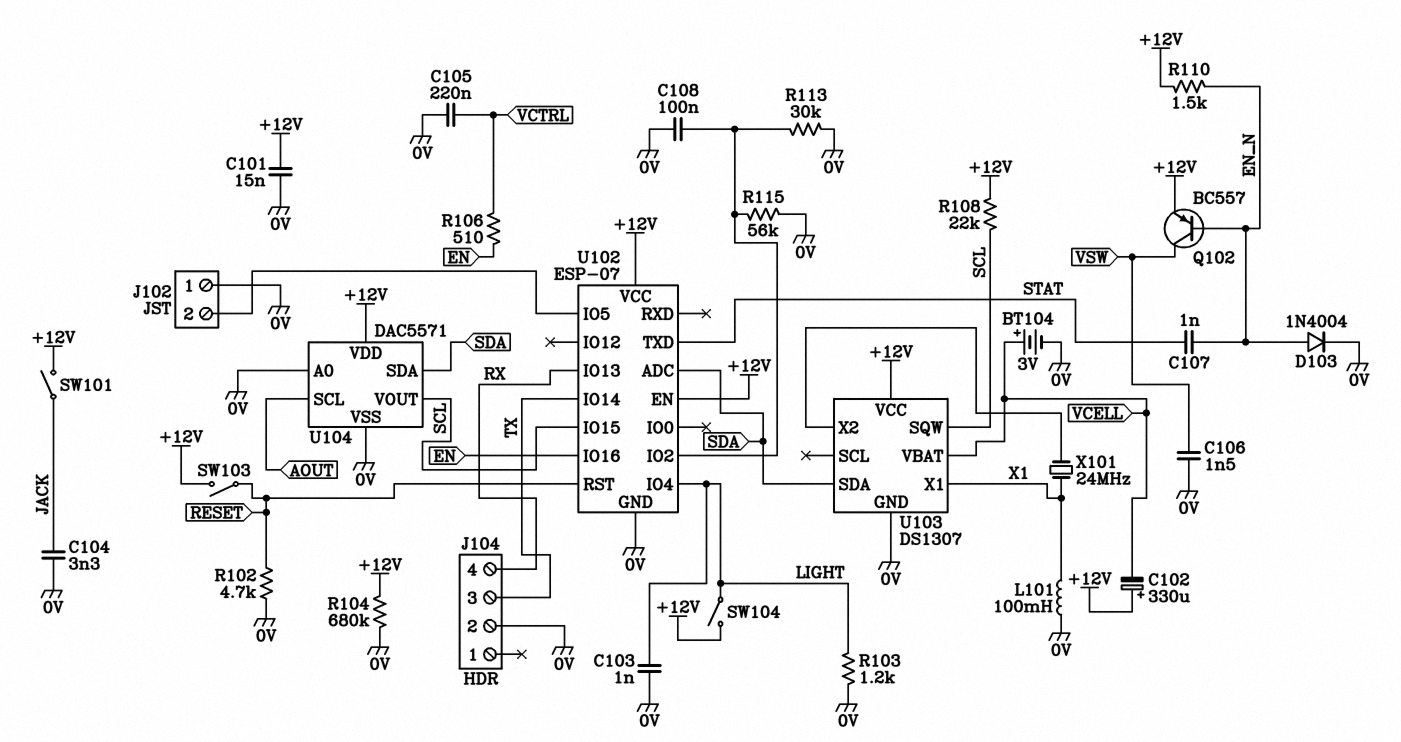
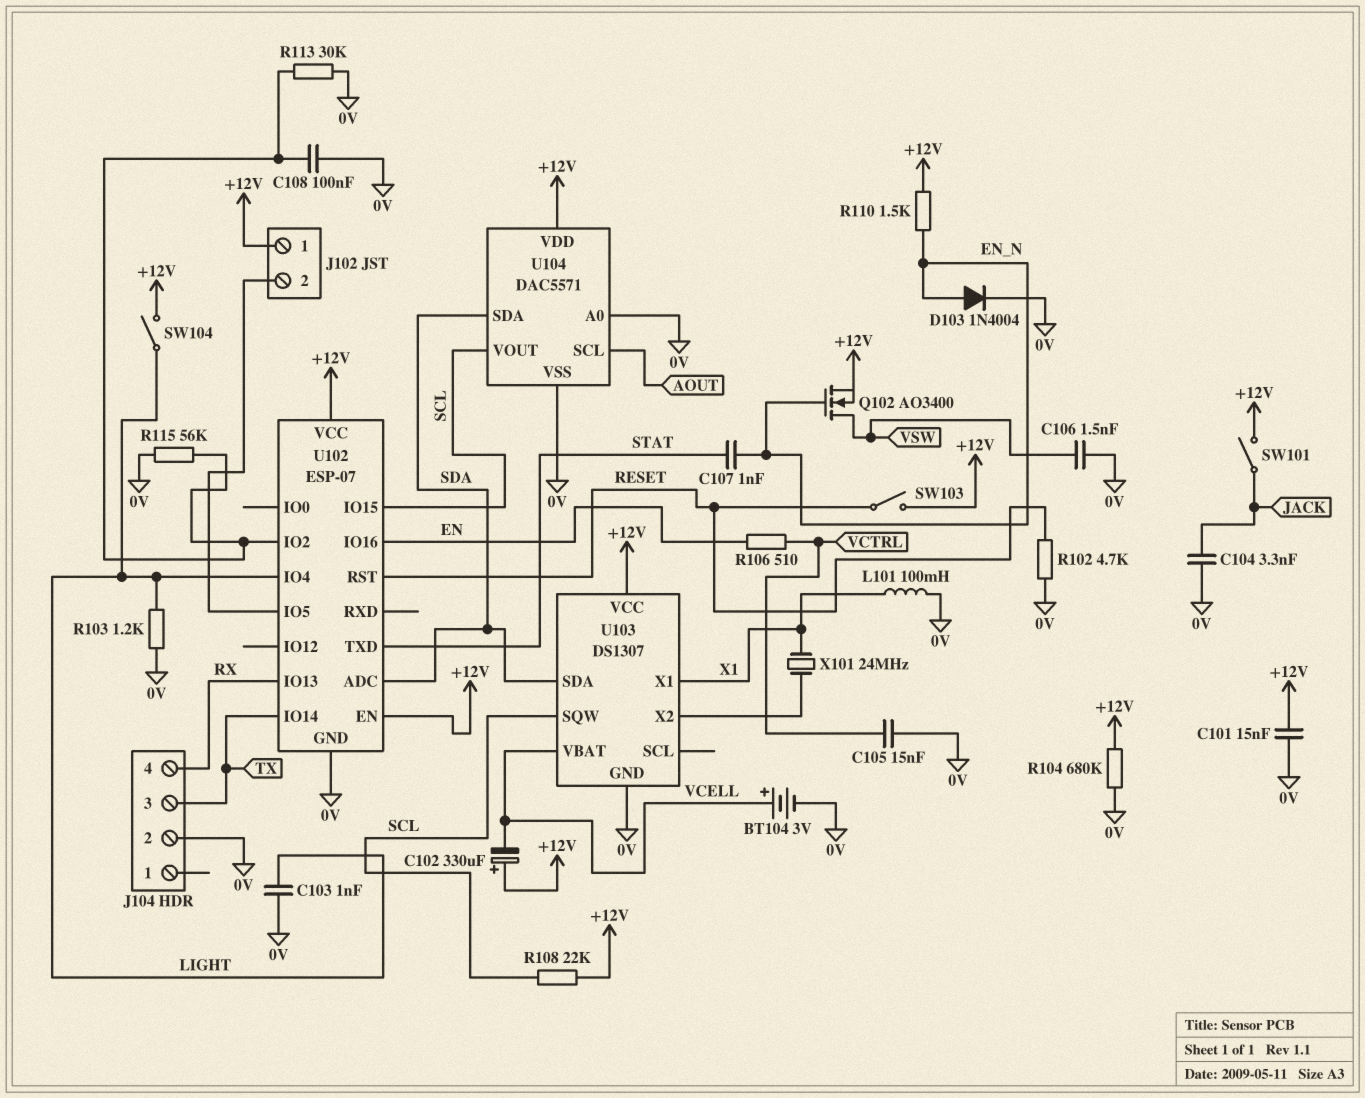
C105: 220nF (0V, VCTRL) -> 15nF (0V, VCTRL)
J102 pin 1: 0V -> +12V
Q102: PNP BC557 (B EN_N, C VSW, E +12V) -> NMOS AO3400 (G EN_N, D VSW, S +12V)

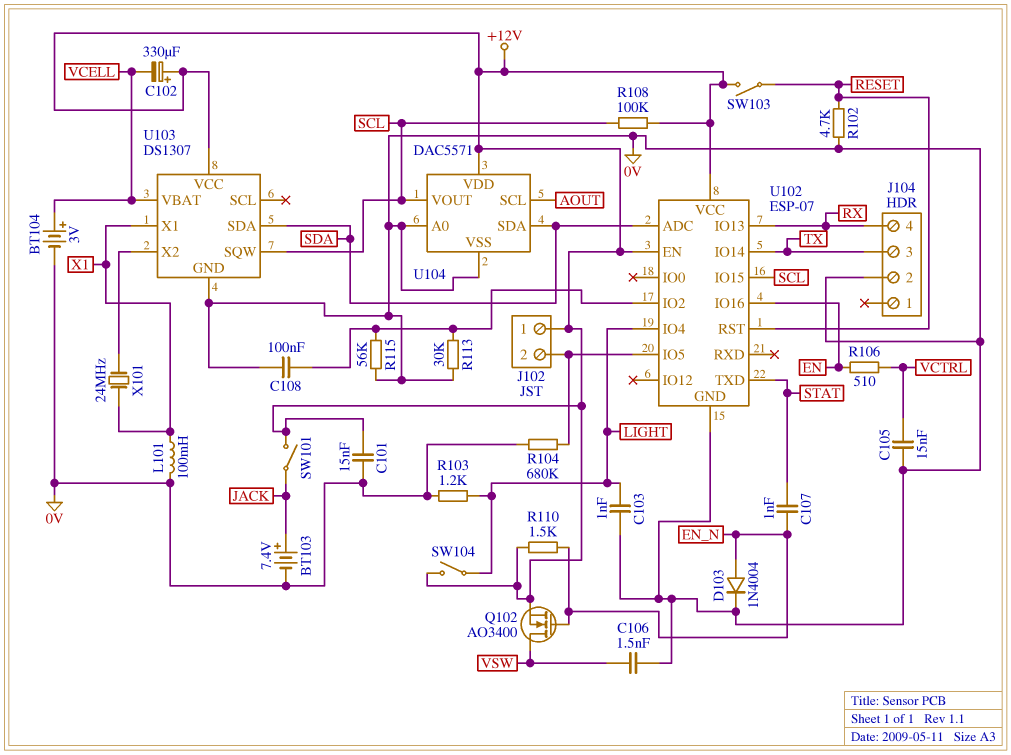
BT103: none -> 7.4V (plus JACK, minus 0V)
C104: 3.3nF (0V, JACK) -> none
R104: 680k (+12V, 0V) -> 680k (0V, J102/2)
R108: 22k (+12V, SCL) -> 100k (+12V, SCL)

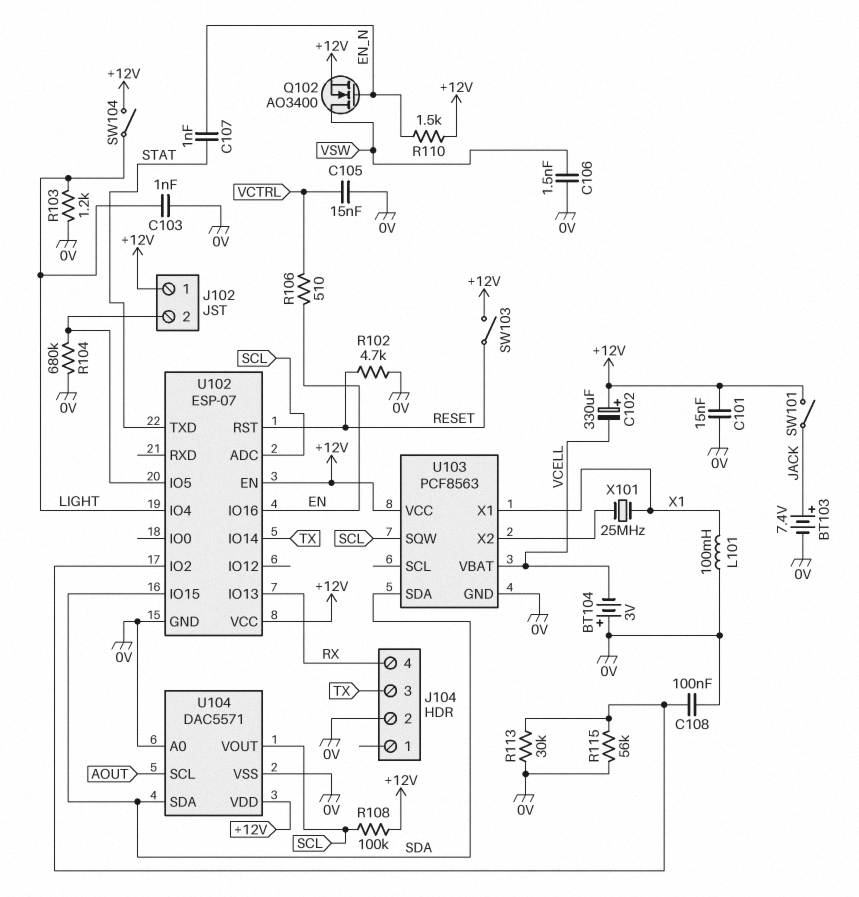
BT104: 3V (plus VCELL, minus 0V) -> 3V (plus 0V, minus VCELL)
D103: diode 1N4004 (A EN_N, K 0V) -> none
U102 pin ADC: SDA -> SCL
U102 pin IO15: SCL -> SDA
U103: DS1307 -> PCF8563
X101: 24MHz (U103/X2, X1) -> 25MHz (U103/X2, X1)

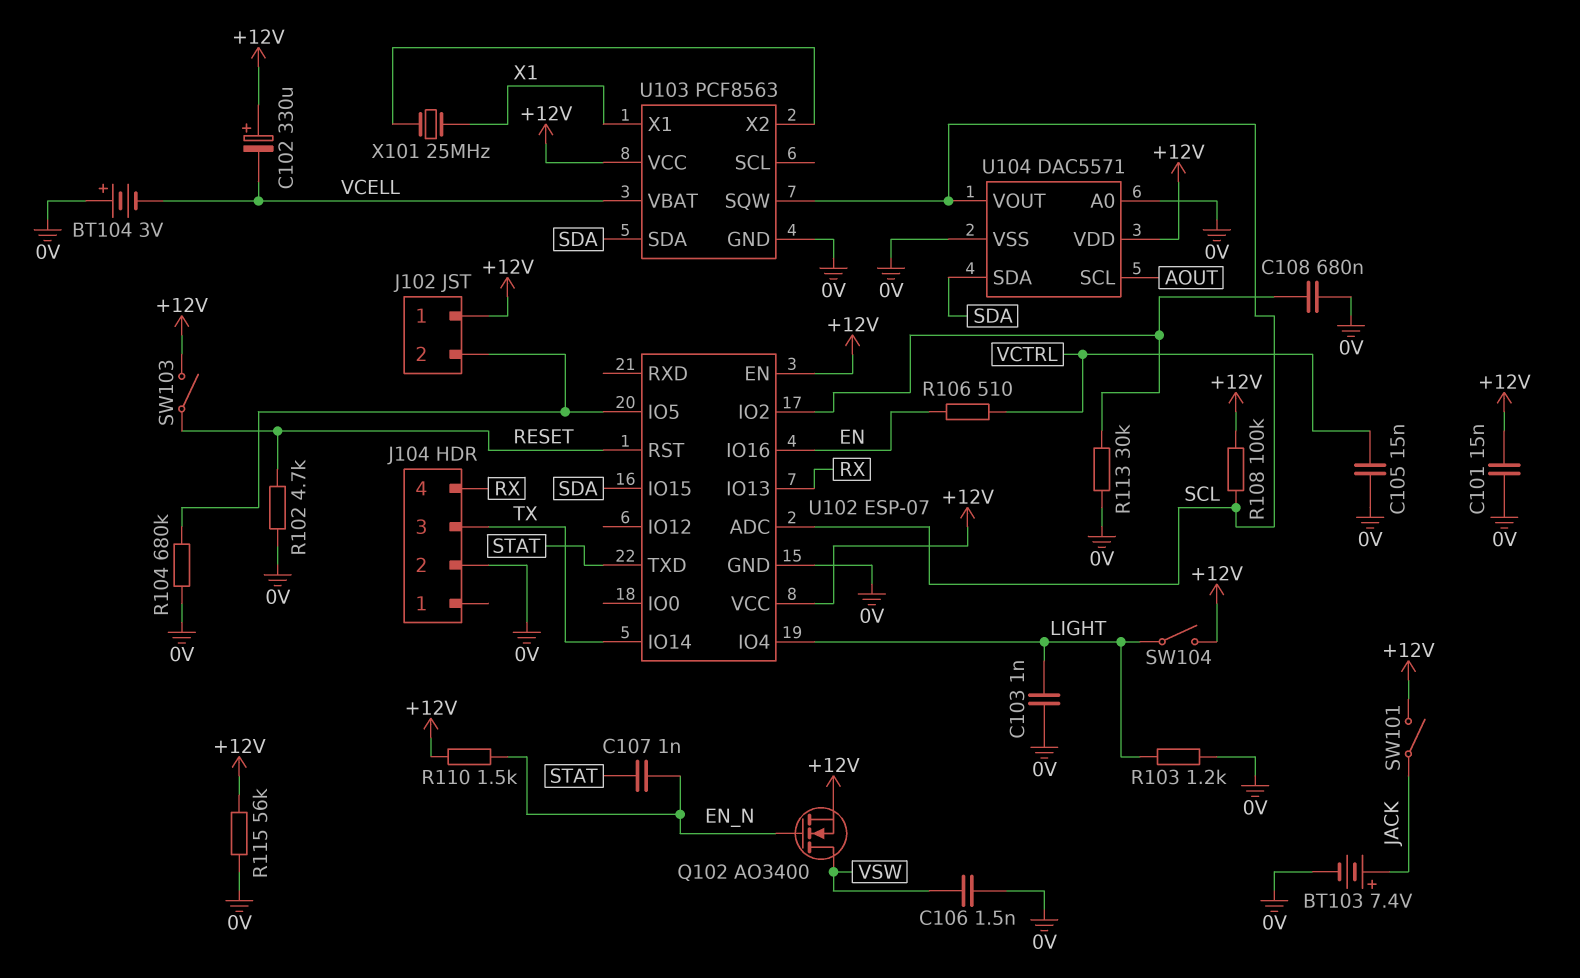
C108: 100nF (0V, U102/IO2) -> 680nF (0V, U102/IO2)
L101: 100mH (0V, X1) -> none
R115: 56k (0V, U102/IO2) -> 56k (+12V, 0V)

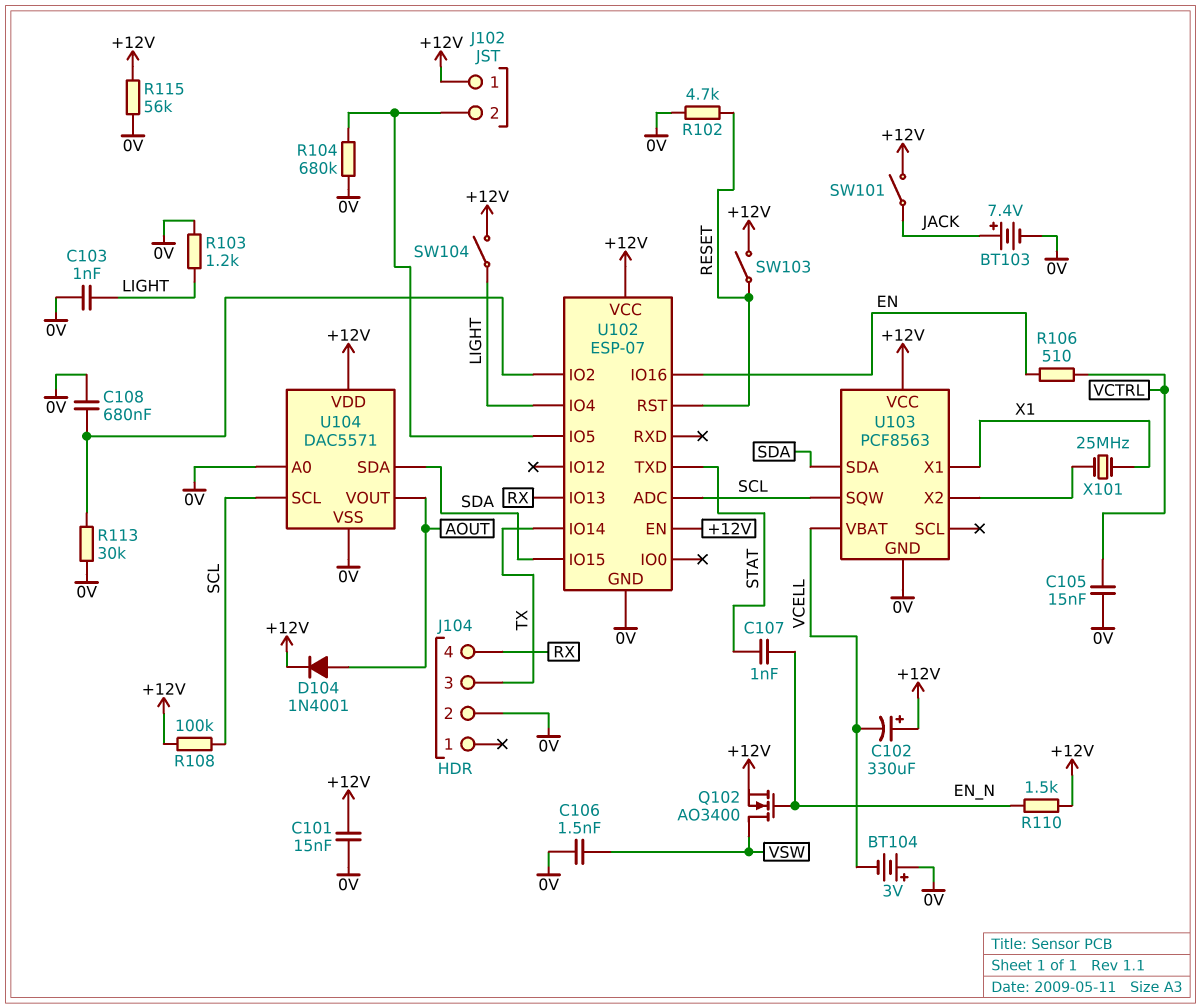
D104: none -> diode 1N4001 (A AOUT, K +12V)
U104 pin SCL: AOUT -> SCL
U104 pin VOUT: SCL -> AOUT

